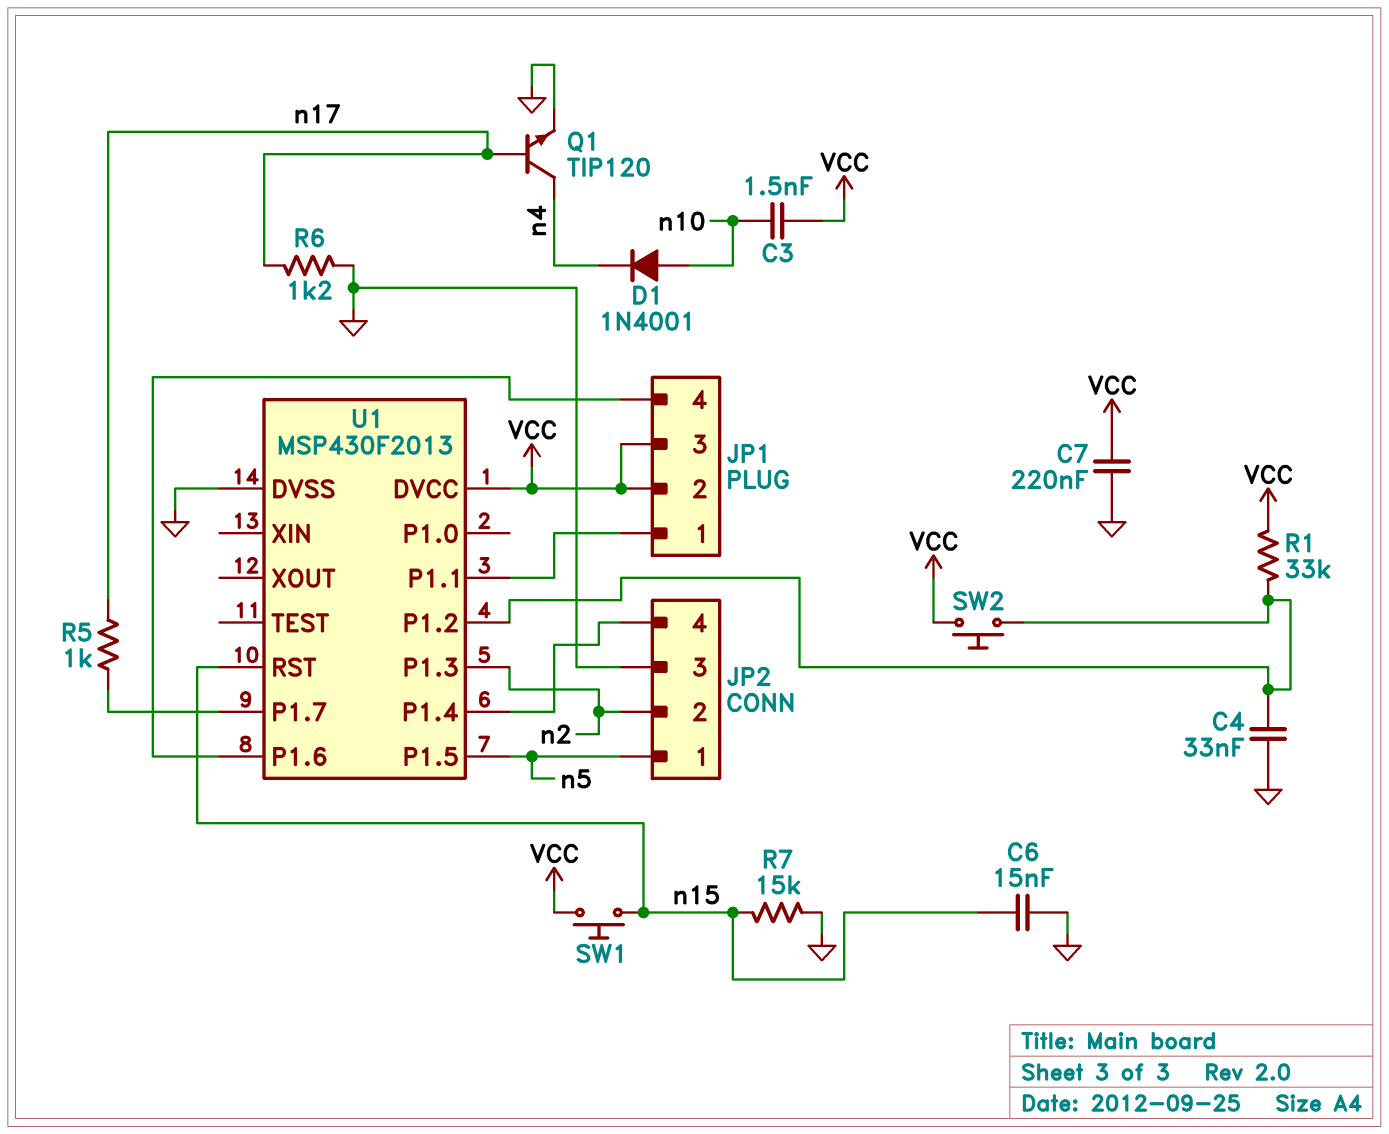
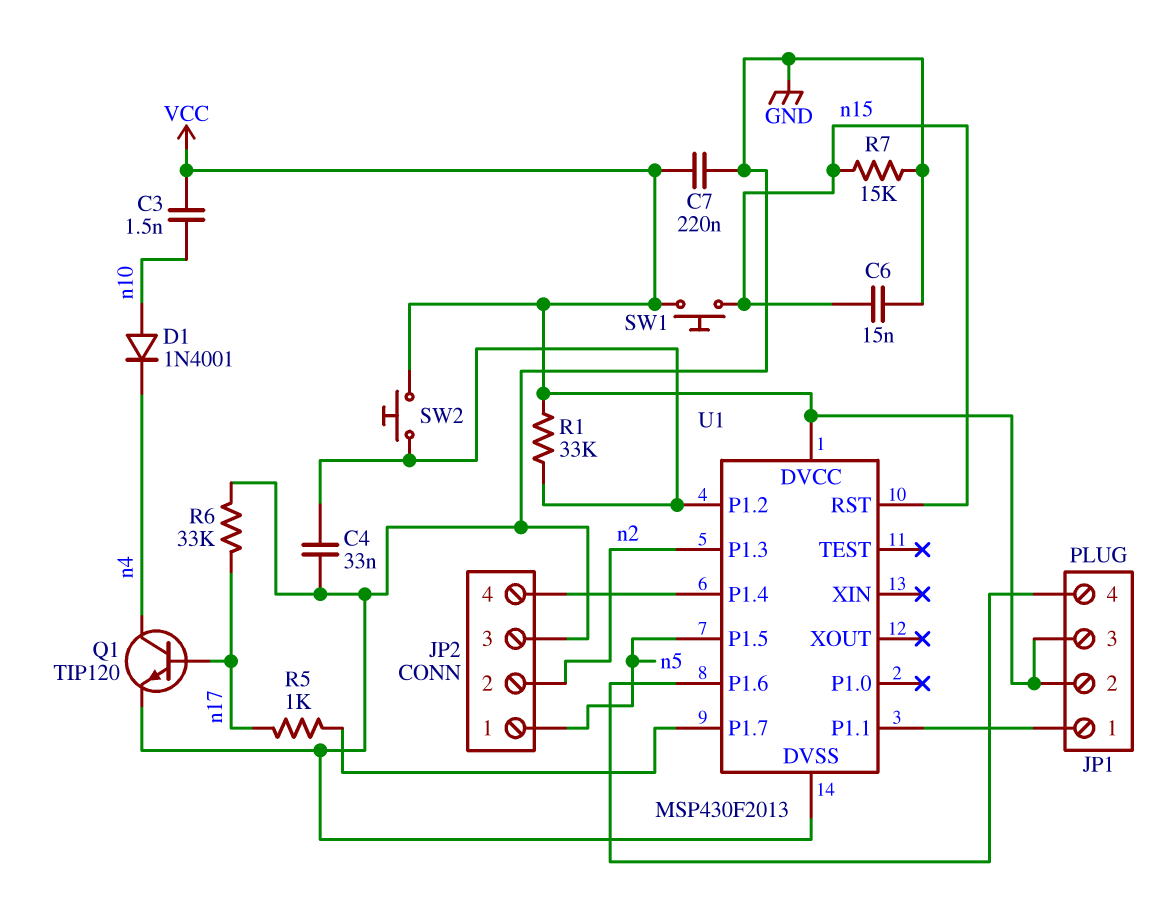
R6: 1.2k (GND, n17) -> 33k (GND, n17)

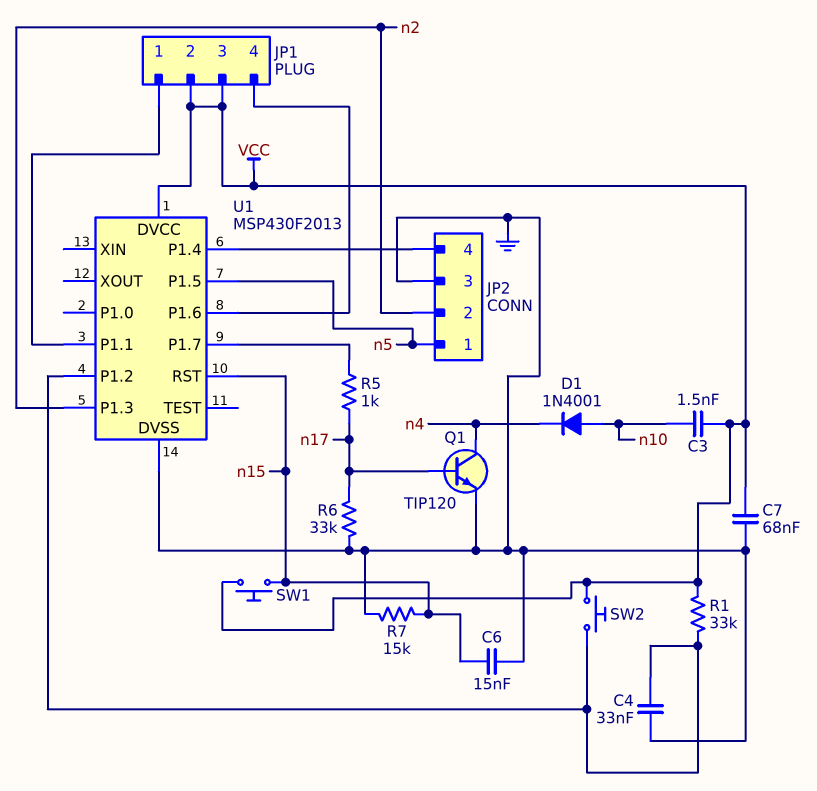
C7: 220nF (GND, VCC) -> 68nF (GND, VCC)

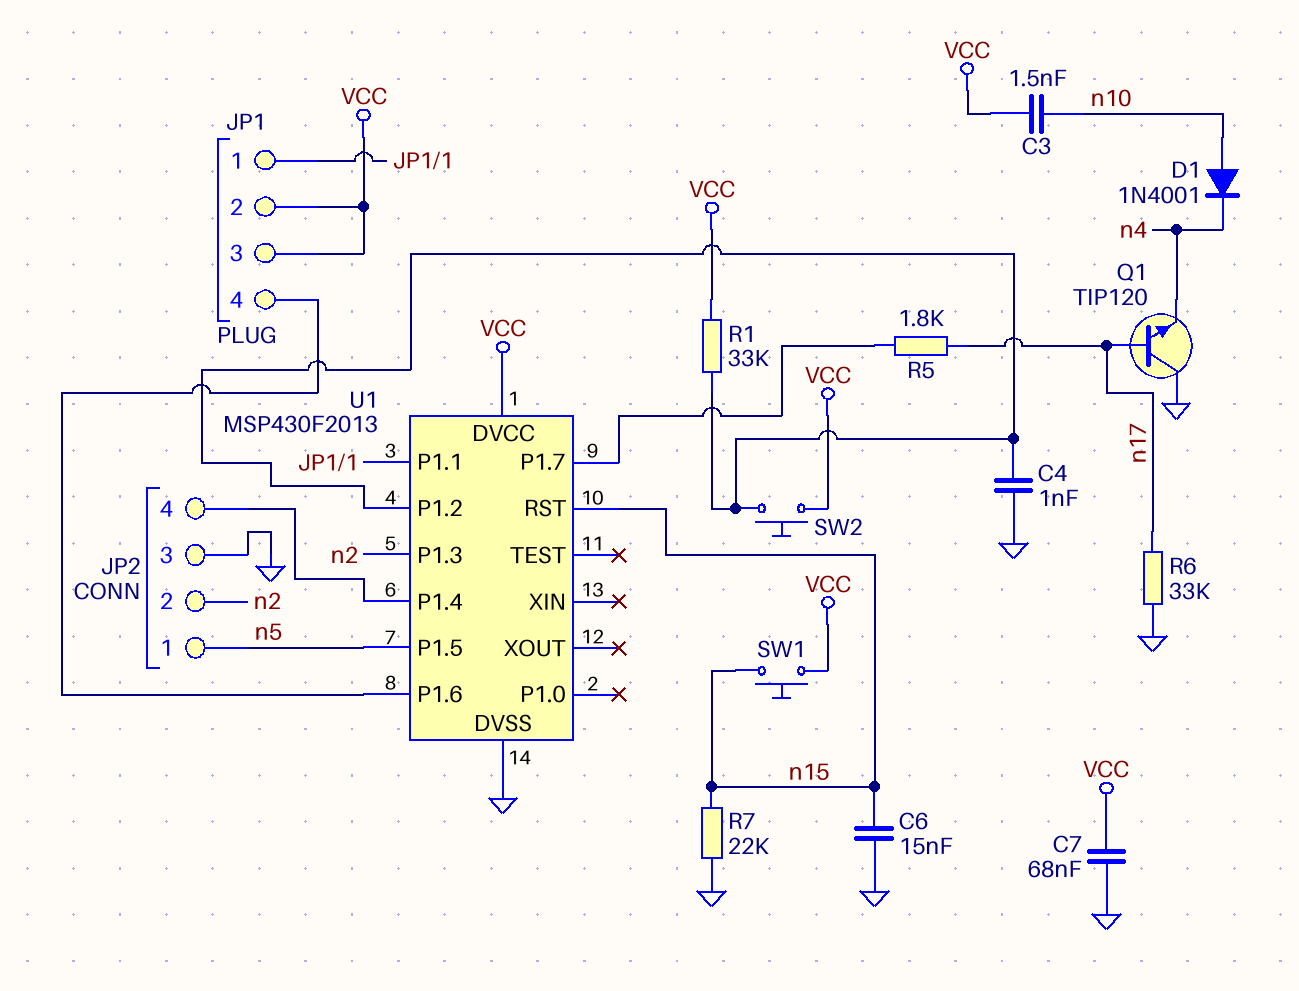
C4: 33nF (GND, U1/P1.2) -> 1nF (GND, U1/P1.2)
Q1: NPN TIP120 (B n17, C n4, E GND) -> NPN TIP120 (B n17, C GND, E n4)
R5: 1k (U1/P1.7, n17) -> 1.8k (U1/P1.7, n17)
R7: 15k (GND, n15) -> 22k (GND, n15)

